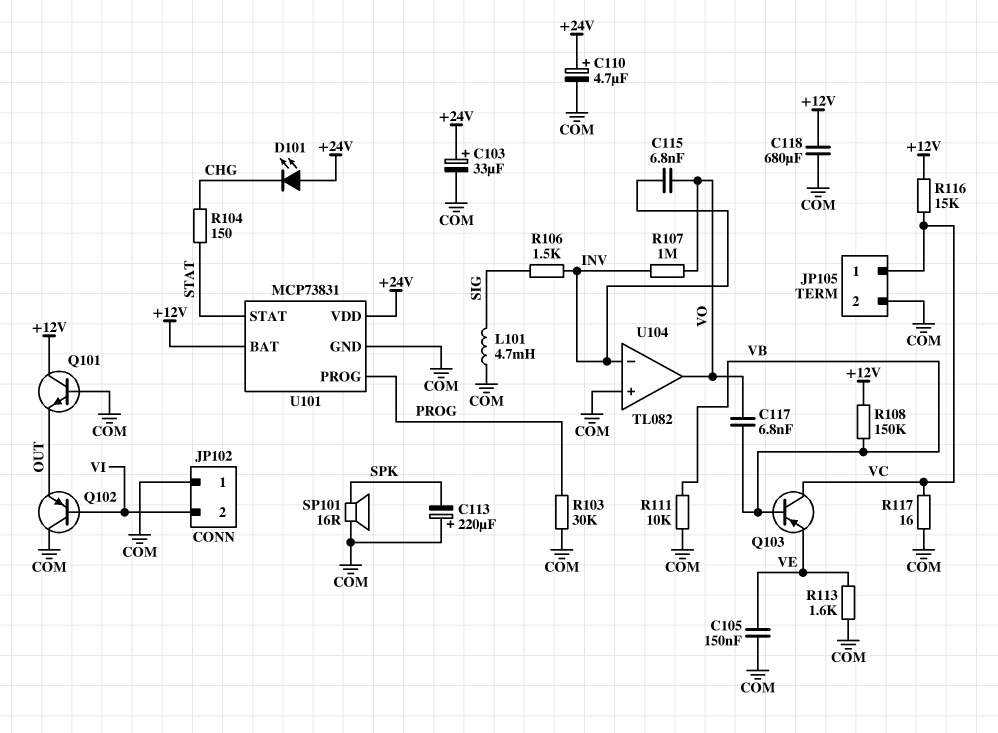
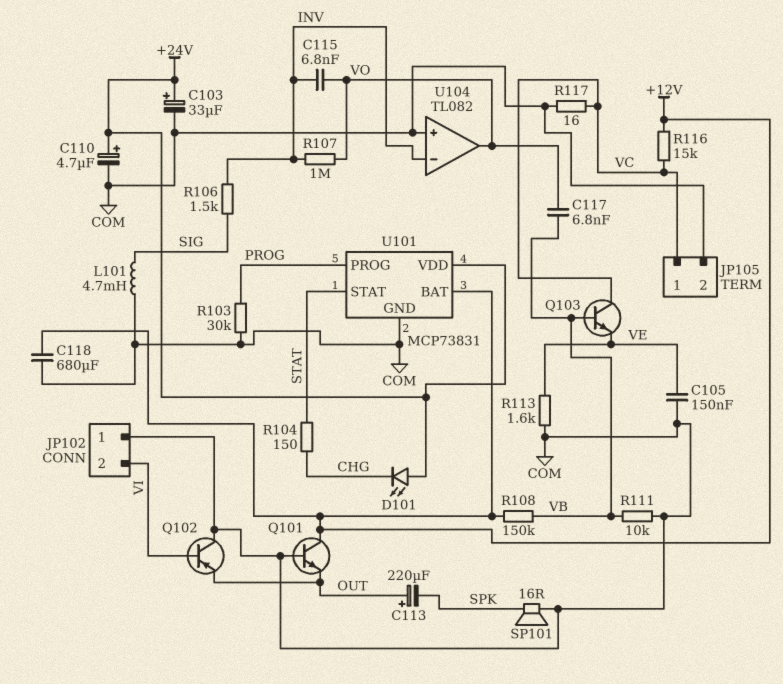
C113: 220uF (plus COM, minus SPK) -> 220uF (plus OUT, minus SPK)
Q103: PNP (B VB, C VC, E VE) -> NPN (B VB, C VC, E VE)

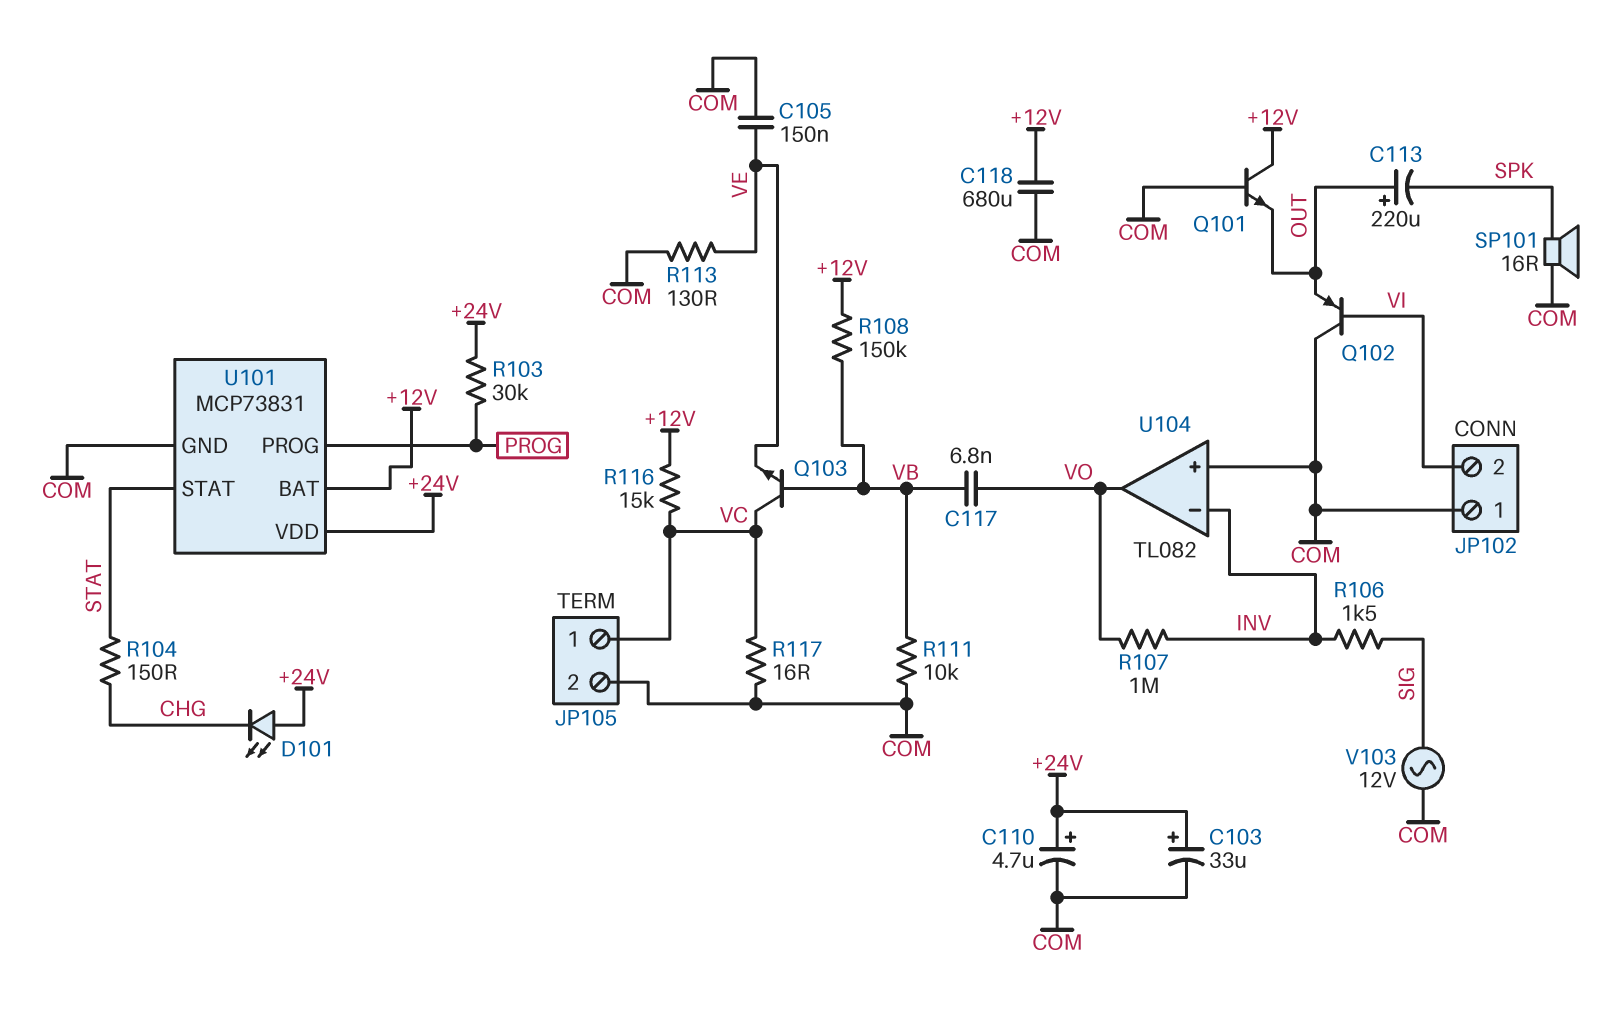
C115: 6.8nF (INV, VO) -> none
L101: 4.7mH (COM, SIG) -> none
R103: 30k (COM, PROG) -> 30k (+24V, PROG)
R113: 1.6k (COM, VE) -> 130 (COM, VE)
V103: none -> AC 12V (COM, SIG)

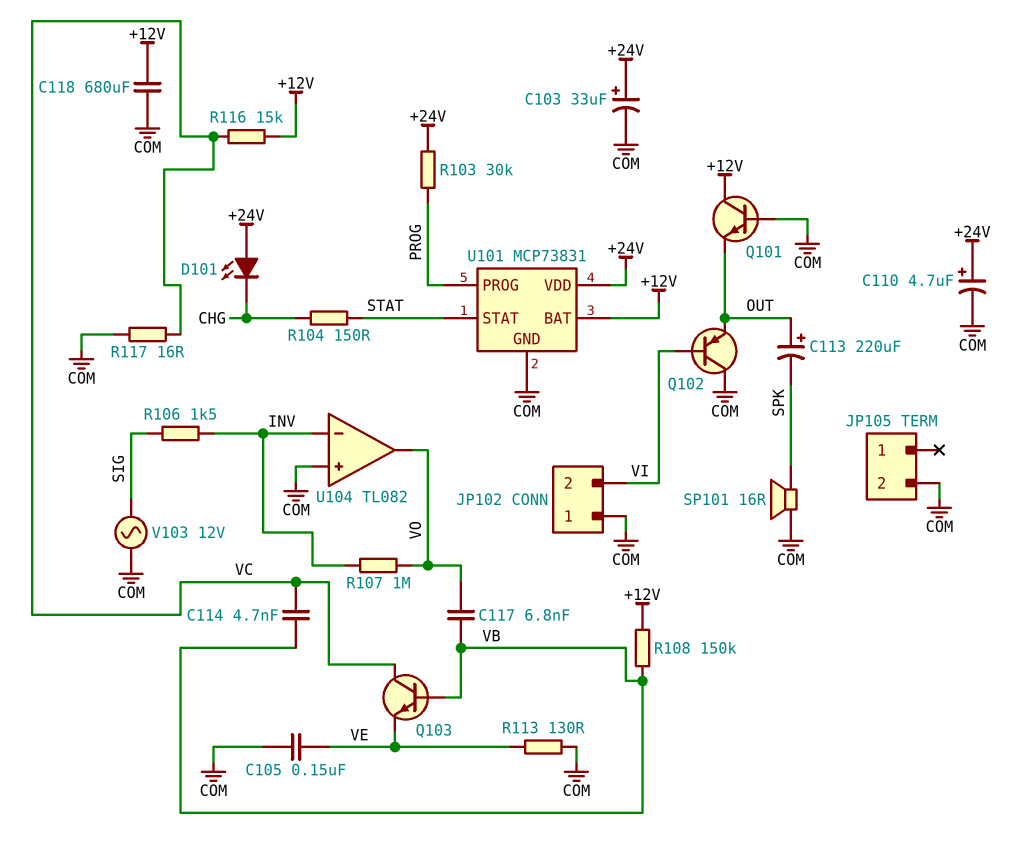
C114: none -> 4.7nF (VB, VC)
JP105 pin 1: VC -> none
R111: 10k (COM, VB) -> none

